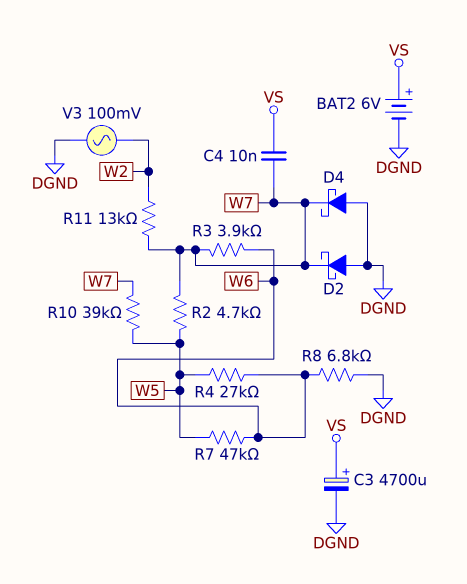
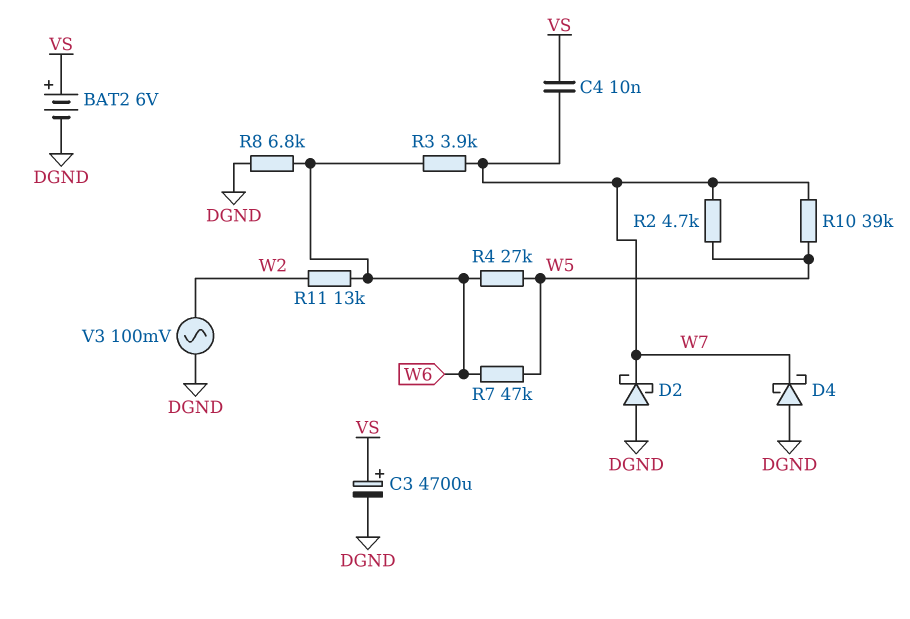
R11: 13k (W2, W7) -> 13k (W2, W6)

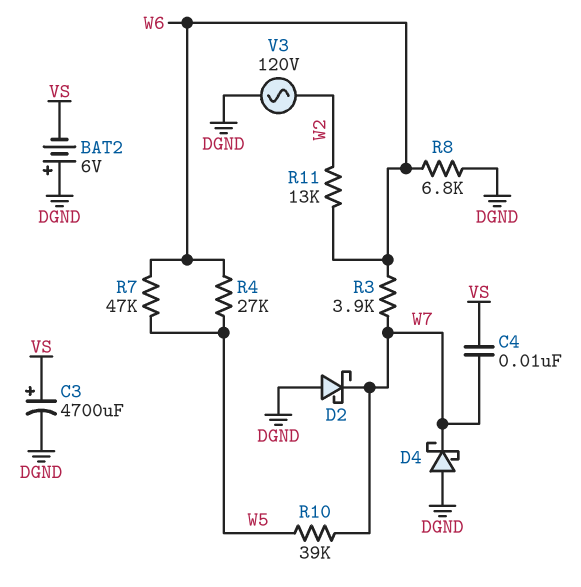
BAT2: 6V (plus VS, minus DGND) -> 6V (plus DGND, minus VS)
R2: 4.7k (W5, W7) -> none
V3: AC 100mV (DGND, W2) -> AC 120V (DGND, W2)

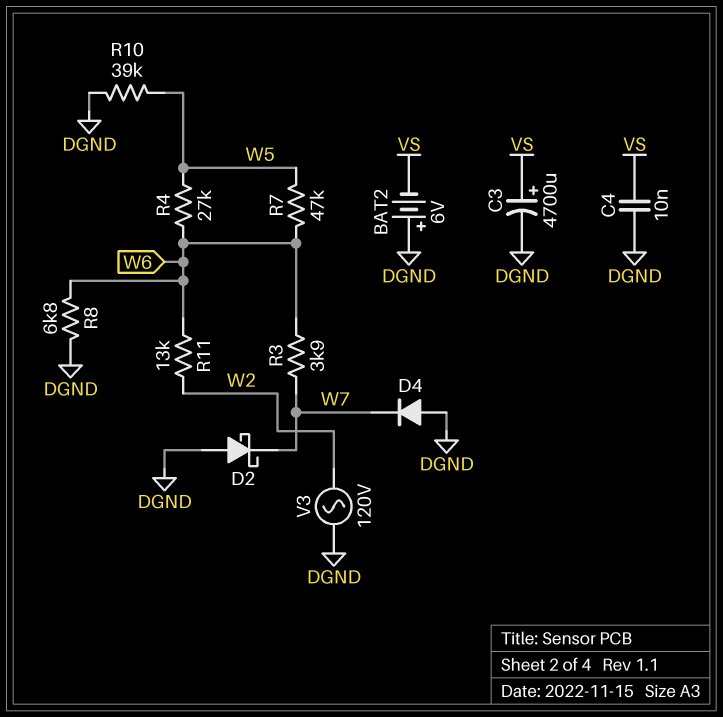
C4: 10nF (VS, W7) -> 10nF (DGND, VS)
D4: schottky (A DGND, K W7) -> diode (A DGND, K W7)
R10: 39k (W5, W7) -> 39k (DGND, W5)

